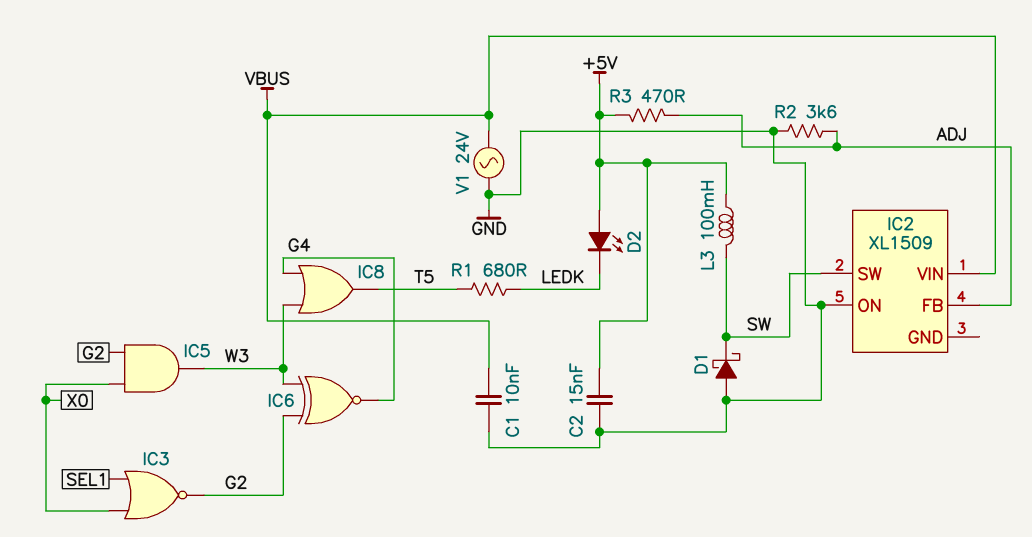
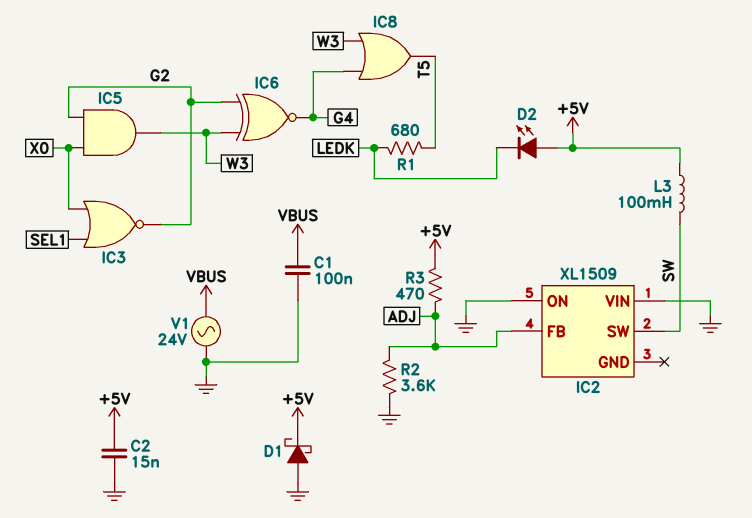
C1: 10nF (GND, VBUS) -> 100nF (GND, VBUS)
D1: schottky (A GND, K SW) -> schottky (A GND, K +5V)
IC2 pin VIN: VBUS -> GND

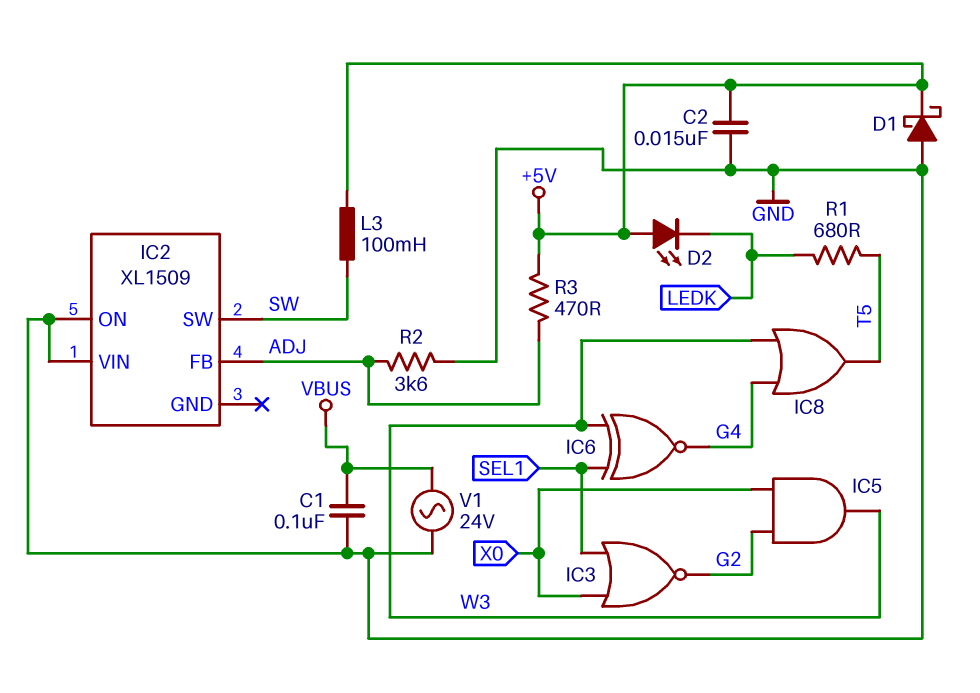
IC6: XNOR (in G2, in W3, out G4) -> XNOR (in SEL1, in W3, out G4)

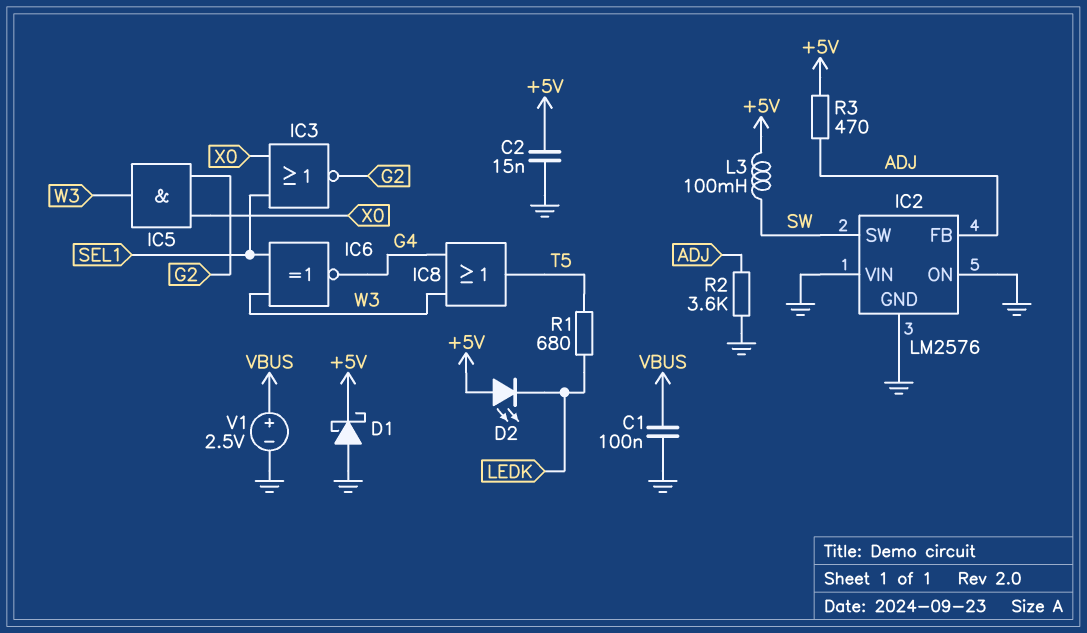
IC2: XL1509 -> LM2576
IC2 pin GND: none -> GND
V1: AC 24V (GND, VBUS) -> 2.5V (plus VBUS, minus GND)

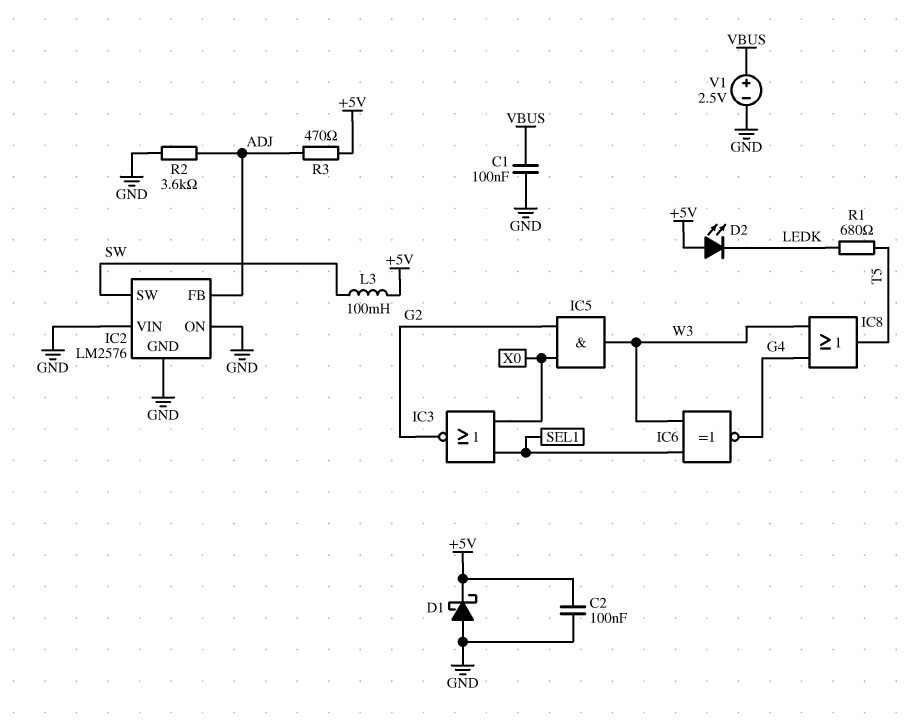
C2: 15nF (+5V, GND) -> 100nF (+5V, GND)

